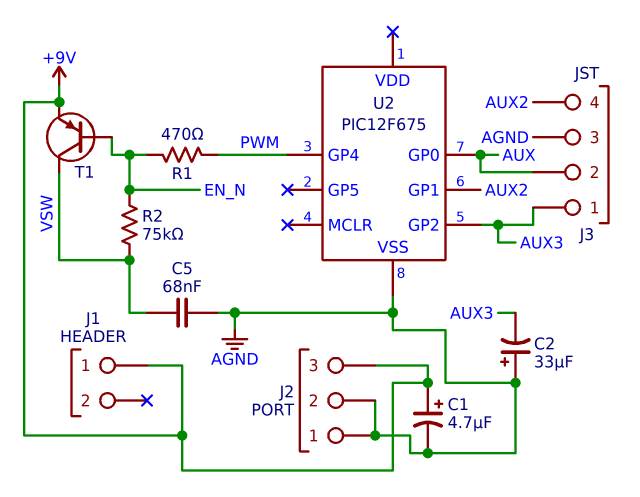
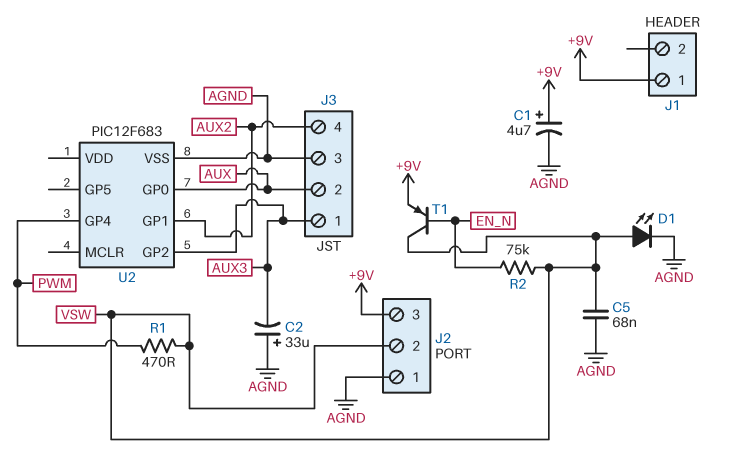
D1: none -> LED (A VSW, K AGND)
J2 pin 2: AGND -> VSW
R1: 470 (EN_N, PWM) -> 470 (PWM, VSW)
U2: PIC12F675 -> PIC12F683

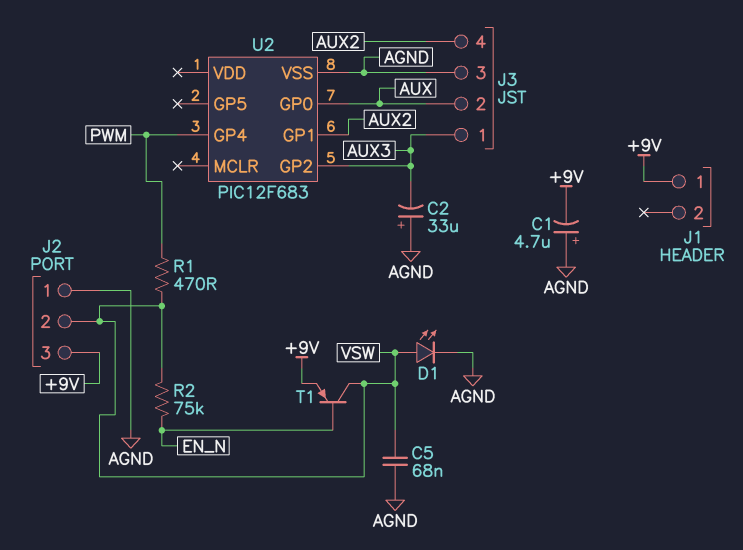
C1: 4.7uF (plus +9V, minus AGND) -> 4.7uF (plus AGND, minus +9V)

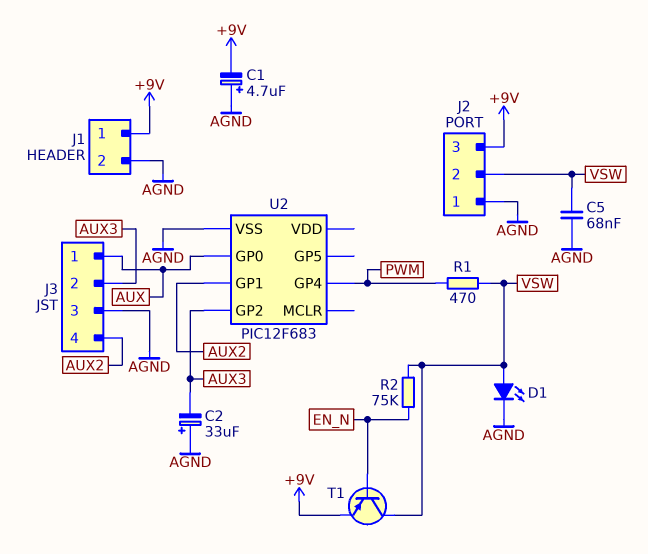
J1 pin 2: none -> AGND
J3 pin 1: AUX3 -> AUX
J3 pin 2: AUX -> AUX3

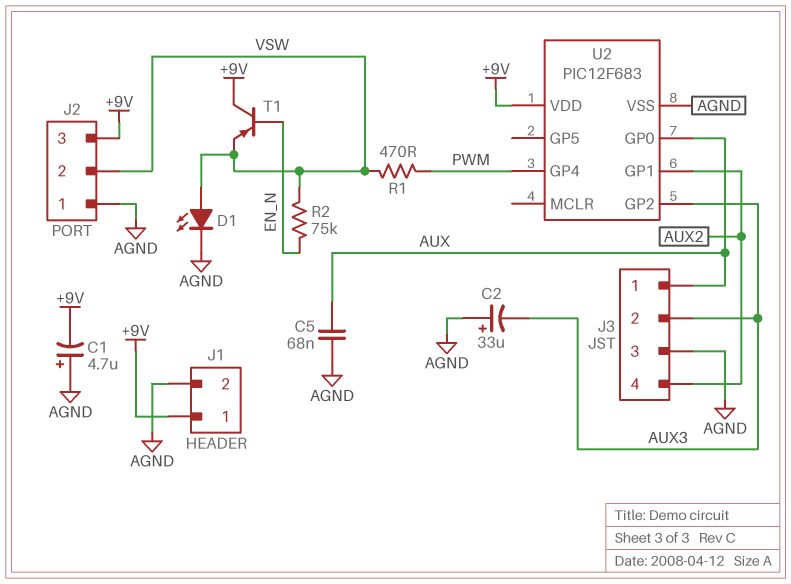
C5: 68nF (AGND, VSW) -> 68nF (AGND, AUX)
T1: PNP (B EN_N, C VSW, E +9V) -> PNP (B EN_N, C +9V, E VSW)
U2 pin VDD: none -> +9V

